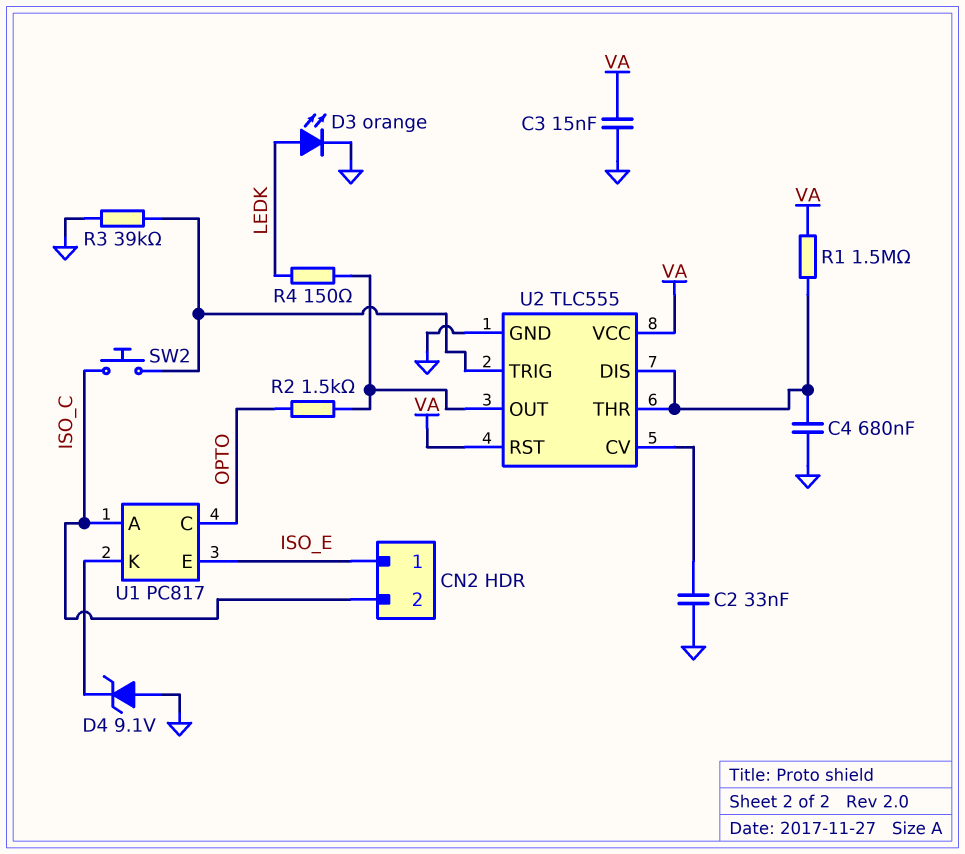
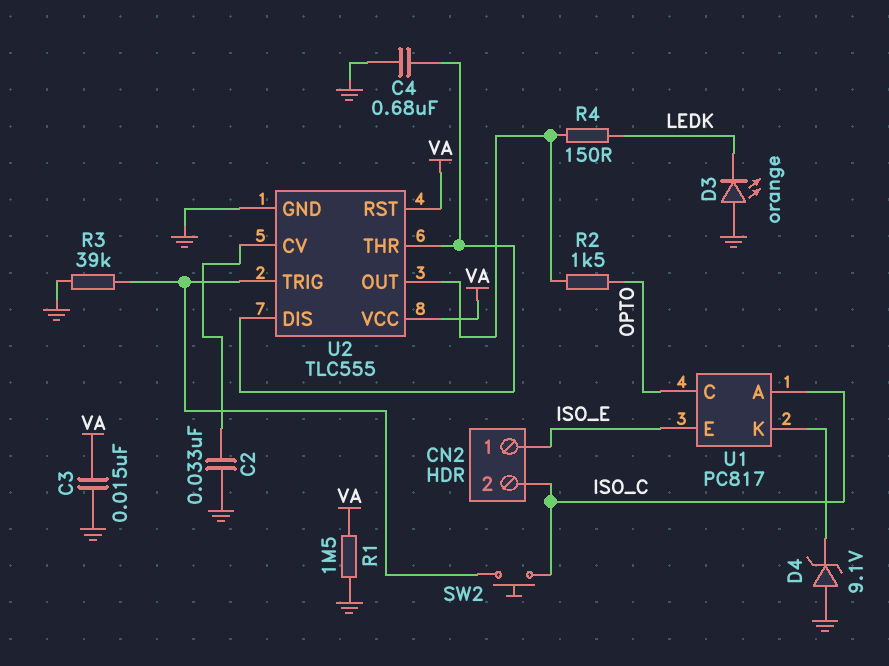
D3: LED orange (A LEDK, K GND) -> LED orange (A GND, K LEDK)
R1: 1.5M (U2/DIS, VA) -> 1.5M (GND, VA)

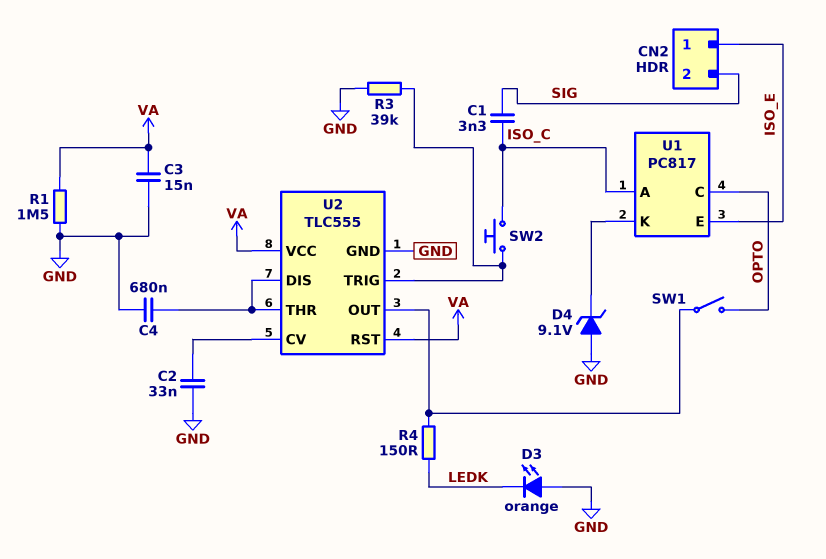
C1: none -> 3.3nF (ISO_C, SIG)
CN2 pin 2: ISO_C -> SIG
R2: 1.5k (OPTO, U2/OUT) -> none
SW1: none -> switch (OPTO, U2/OUT)

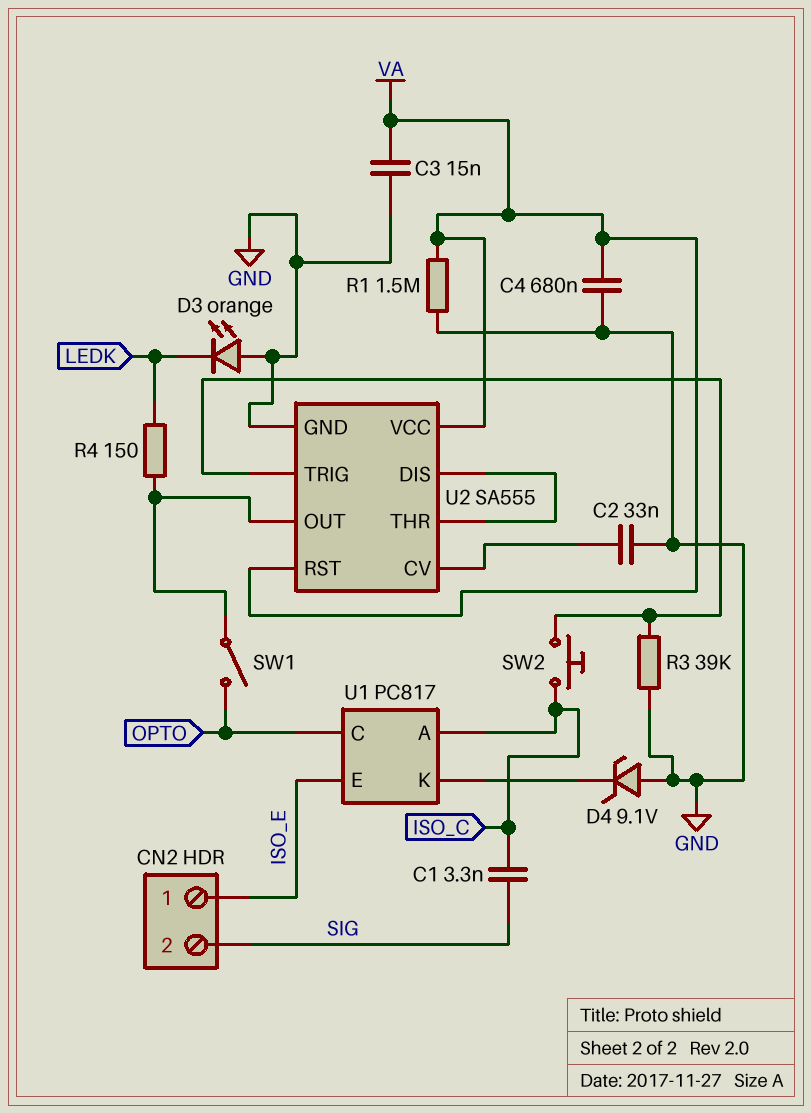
C4: 680nF (GND, U2/DIS) -> 680nF (GND, VA)
U2: TLC555 -> SA555

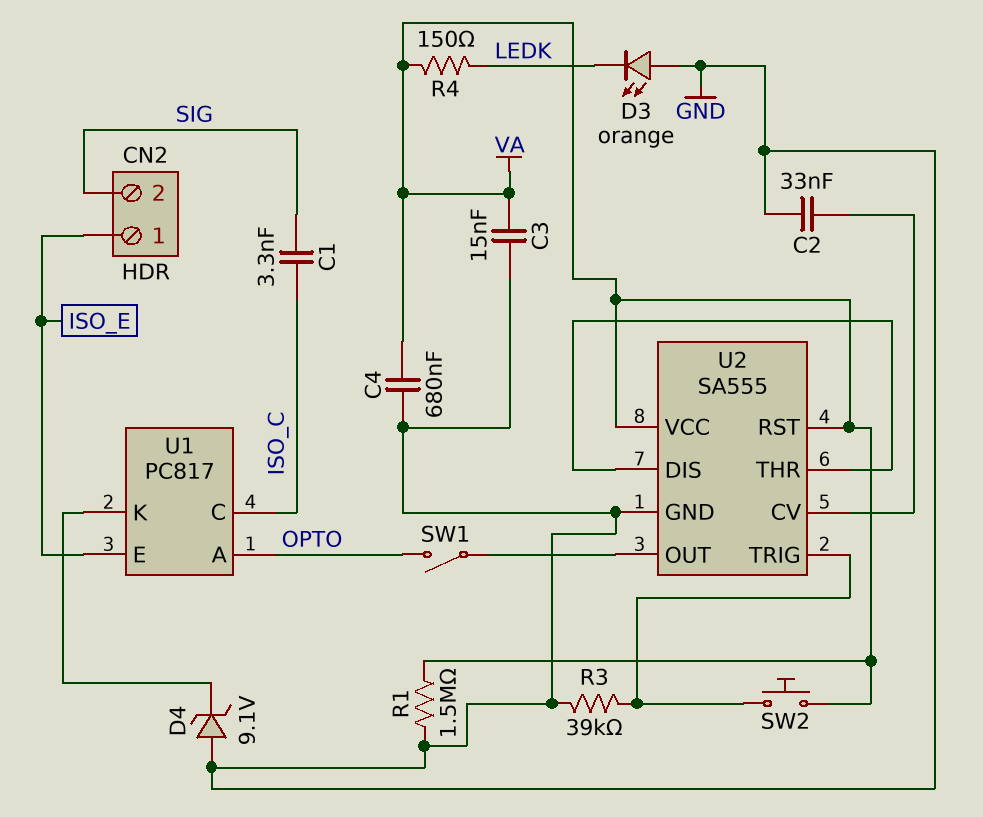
R4: 150 (LEDK, U2/OUT) -> 150 (LEDK, VA)
SW2: button (ISO_C, U2/TRIG) -> button (U2/TRIG, VA)
U1 pin A: ISO_C -> OPTO
U1 pin C: OPTO -> ISO_C

